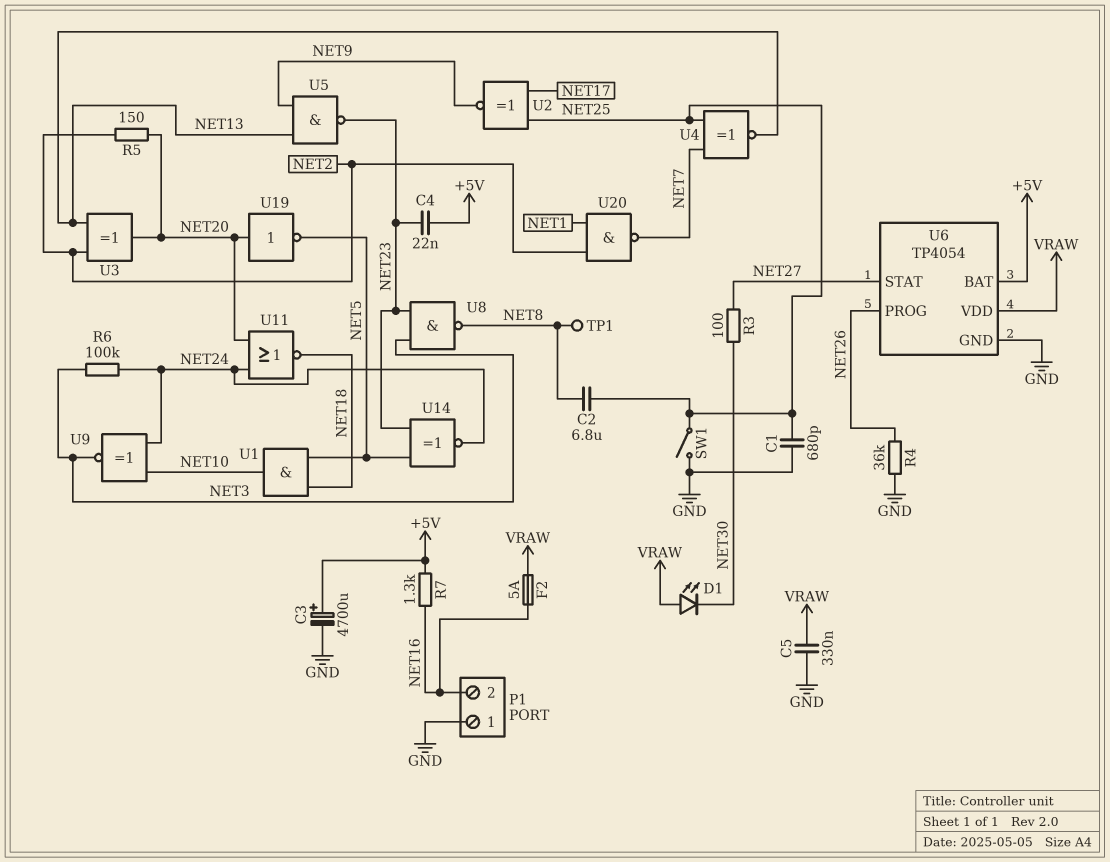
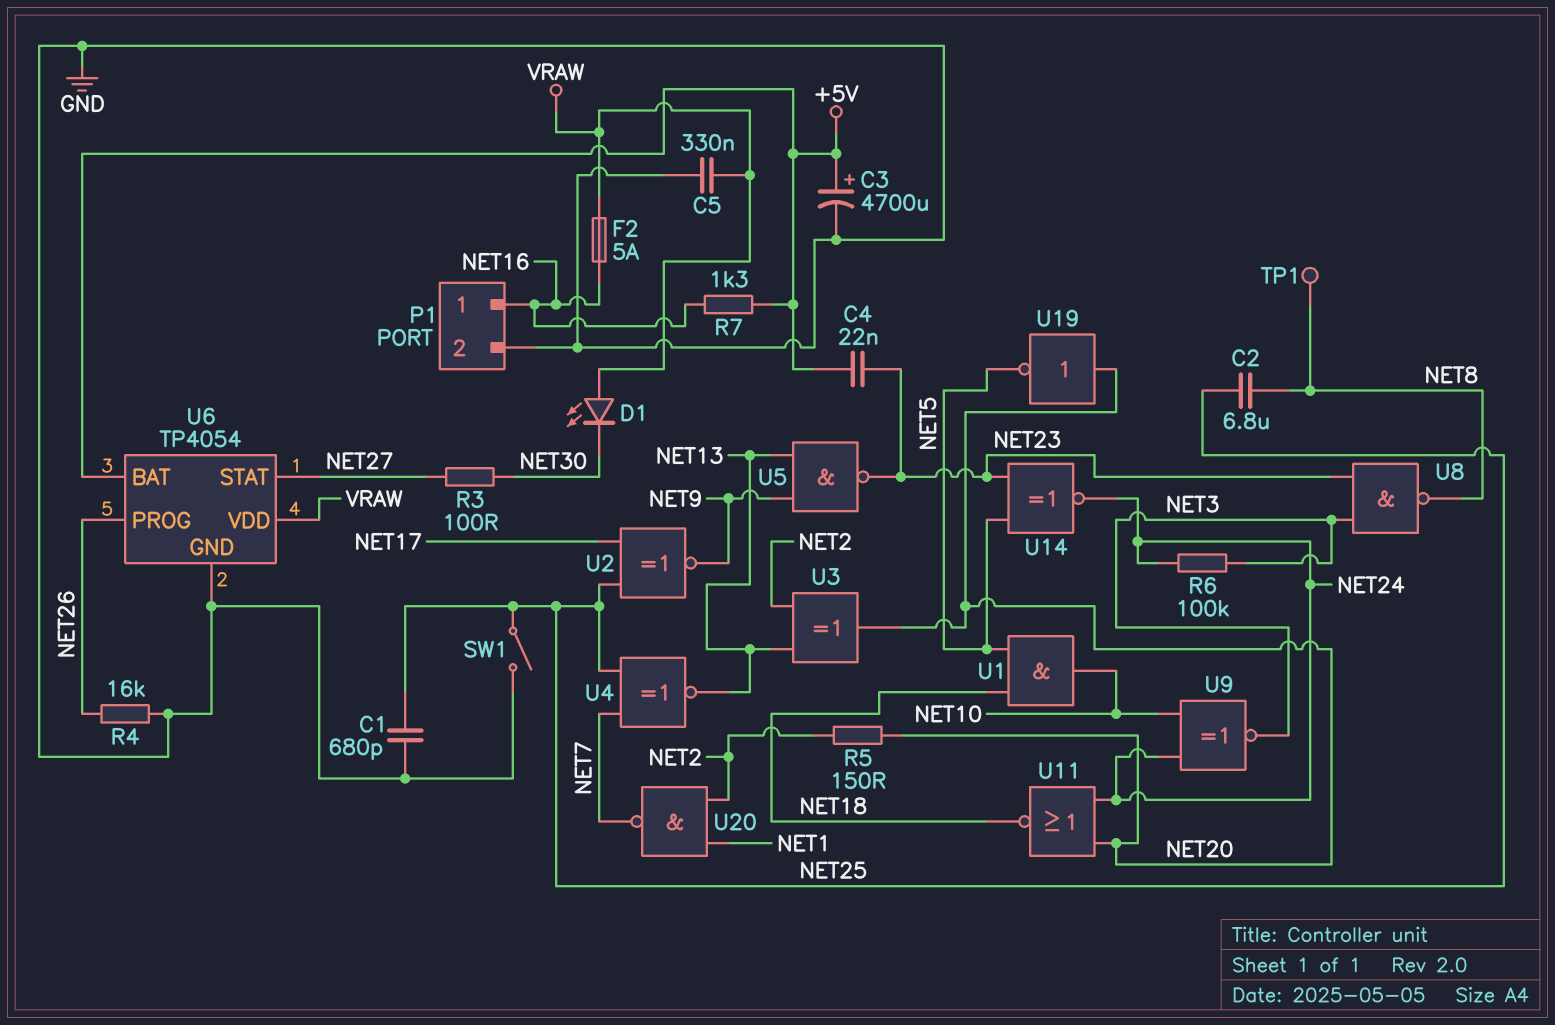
P1 pin 1: GND -> NET16
P1 pin 2: NET16 -> GND
R4: 36k (GND, NET26) -> 16k (GND, NET26)

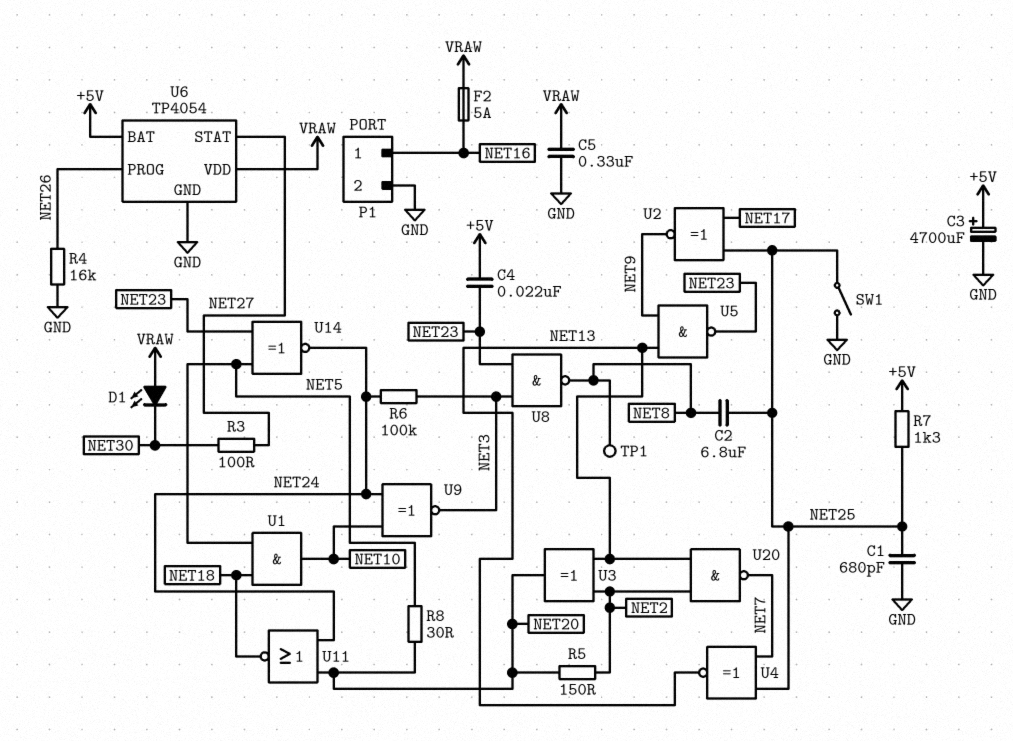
R7: 1.3k (+5V, NET16) -> 1.3k (+5V, NET25)
R8: none -> 30 (NET5, NET20)
U19: NOT (in NET20, out NET5) -> none
U20: NAND (in NET1, in NET2, out NET7) -> NAND (in NET2, in NET13, out NET7)

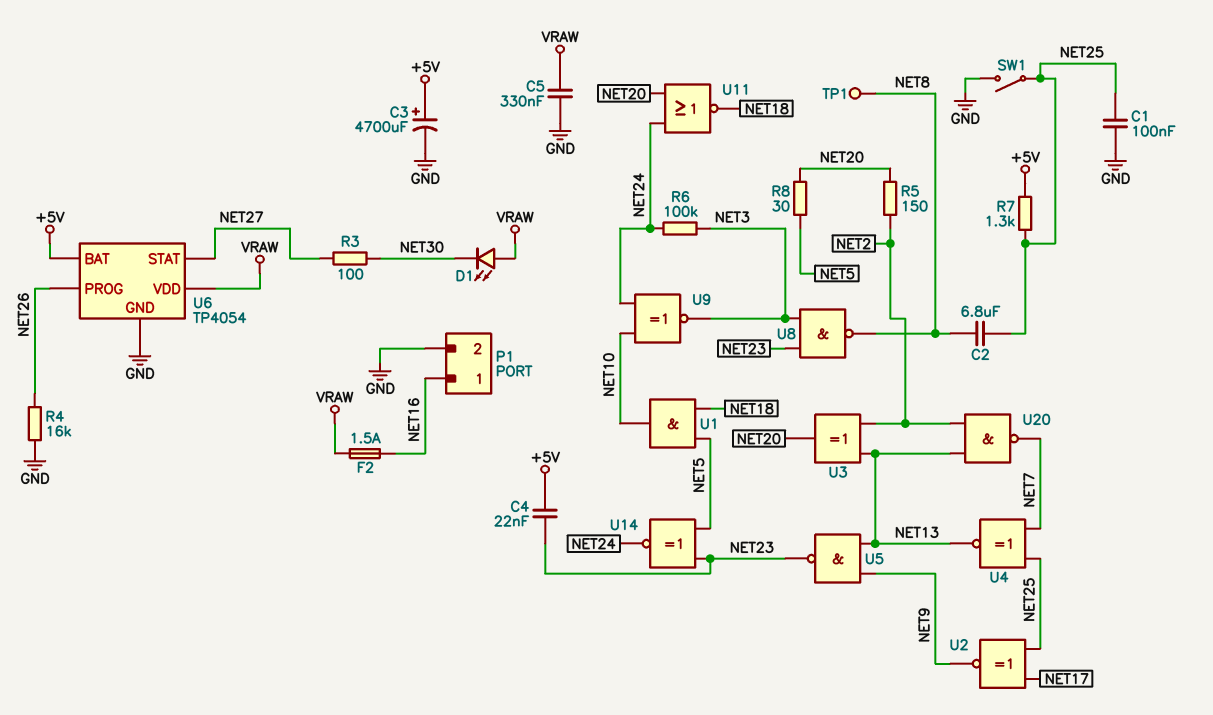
C1: 680pF (GND, NET25) -> 100nF (GND, NET25)
F2: 5A (NET16, VRAW) -> 1.5A (NET16, VRAW)

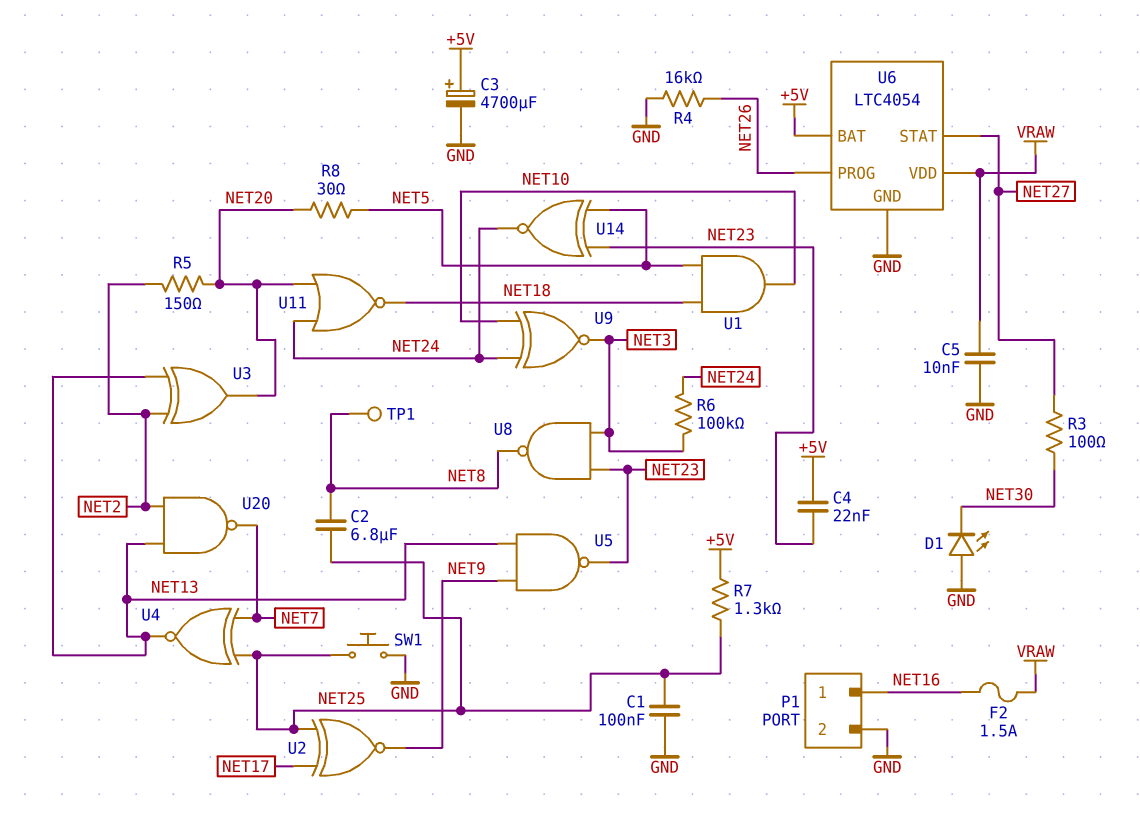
C5: 330nF (GND, VRAW) -> 10nF (GND, VRAW)
D1: LED (A VRAW, K NET30) -> LED (A GND, K NET30)
SW1: switch (GND, NET25) -> button (GND, NET25)
U6: TP4054 -> LTC4054

